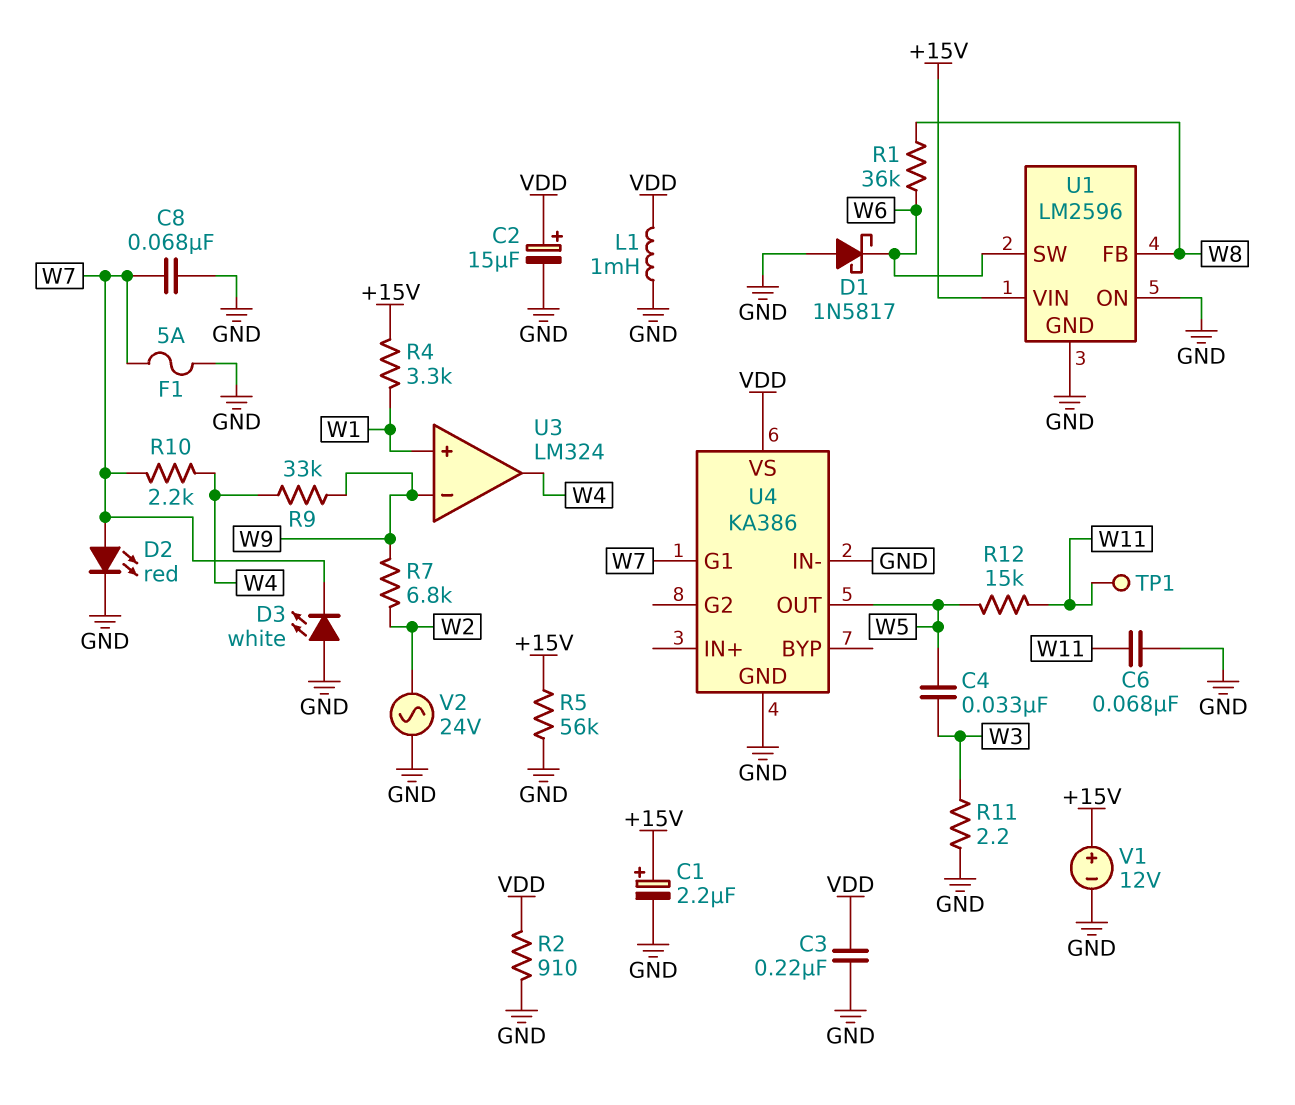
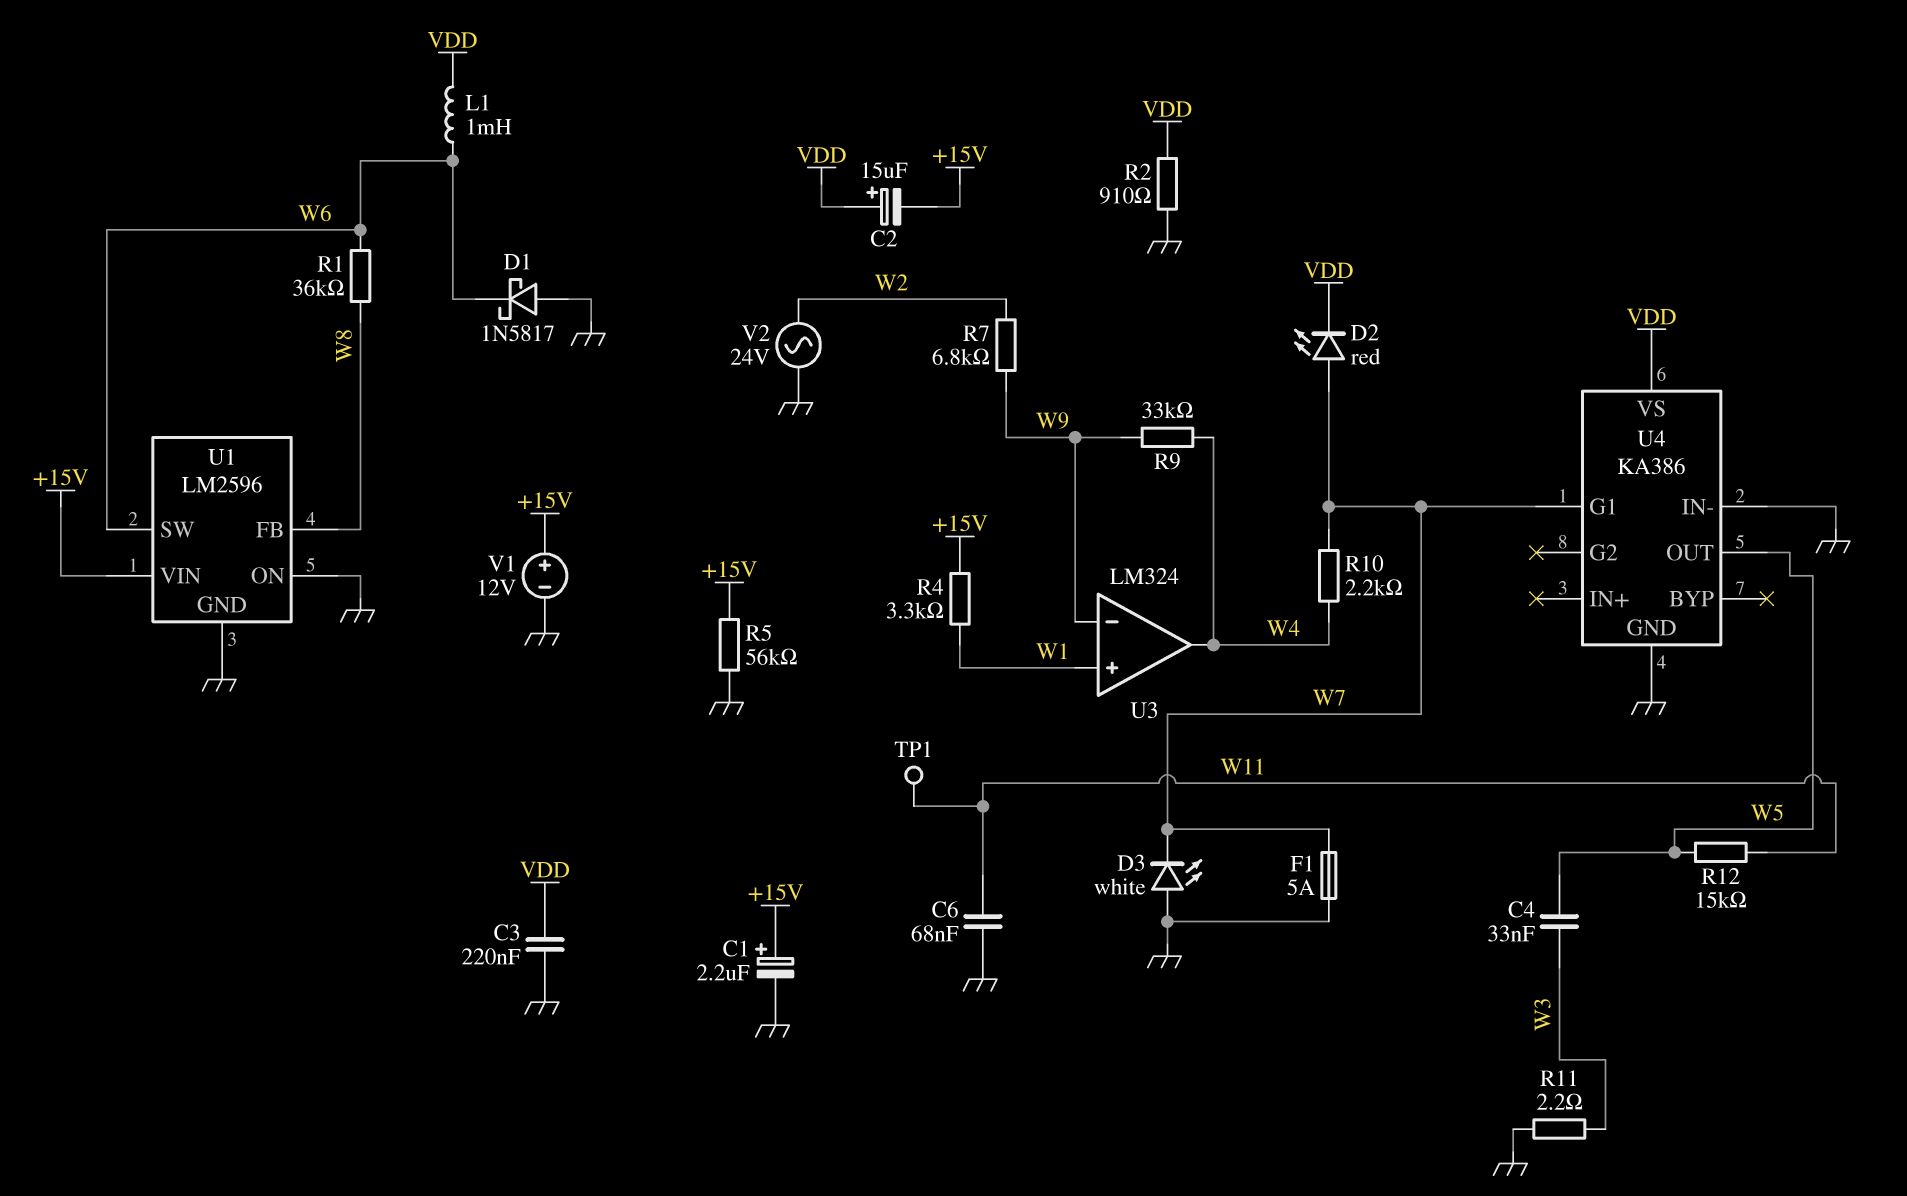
C2: 15uF (plus VDD, minus GND) -> 15uF (plus VDD, minus +15V)
C8: 68nF (GND, W7) -> none
D2: LED red (A W7, K GND) -> LED red (A W7, K VDD)
L1: 1mH (GND, VDD) -> 1mH (VDD, W6)

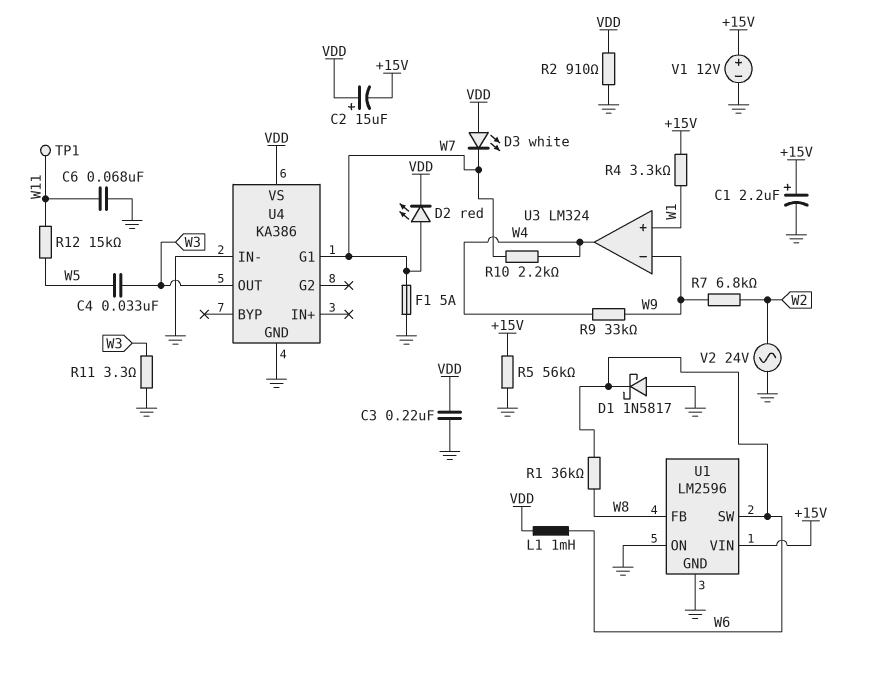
D3: LED white (A GND, K W7) -> LED white (A VDD, K W7)
R11: 2.2 (GND, W3) -> 3.3 (GND, W3)
U4 pin OUT: W5 -> W3

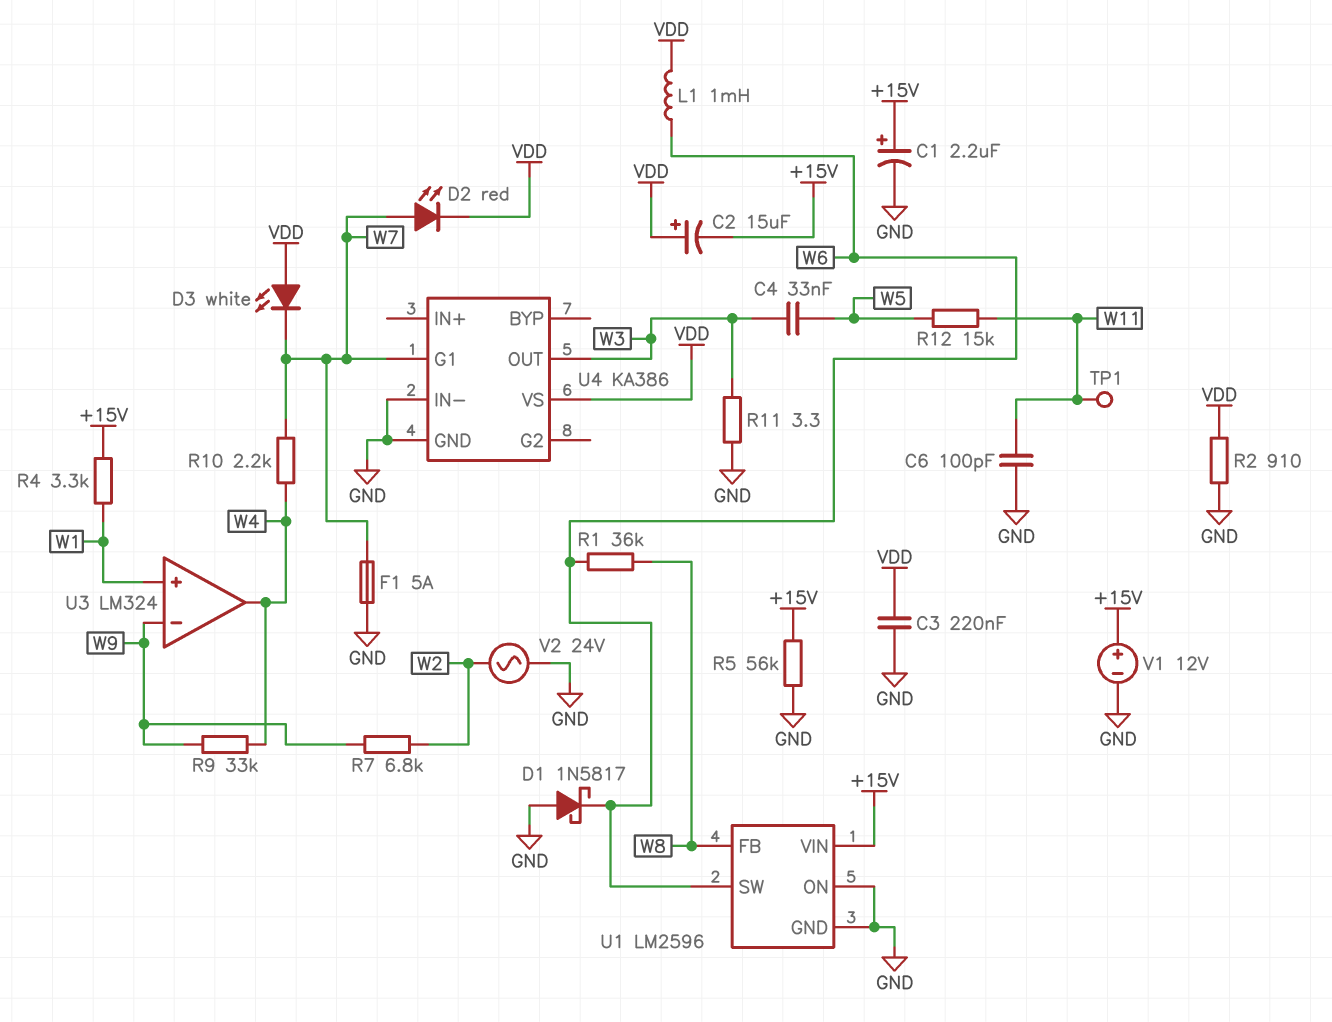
C6: 68nF (GND, W11) -> 100pF (GND, W11)

